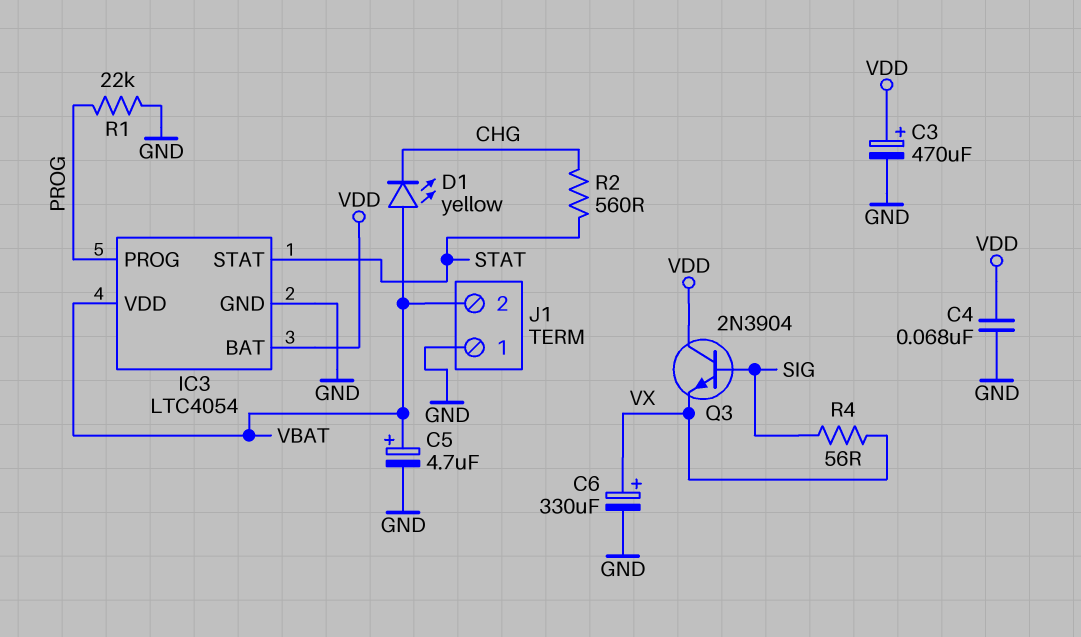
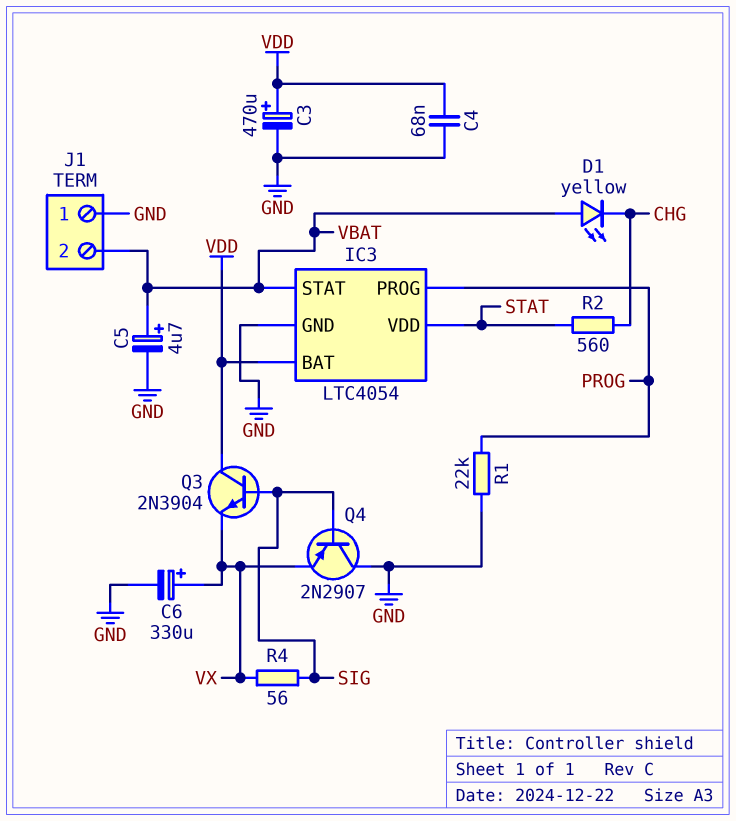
IC3 pin STAT: STAT -> VBAT
IC3 pin VDD: VBAT -> STAT
Q4: none -> PNP 2N2907 (B SIG, C GND, E VX)

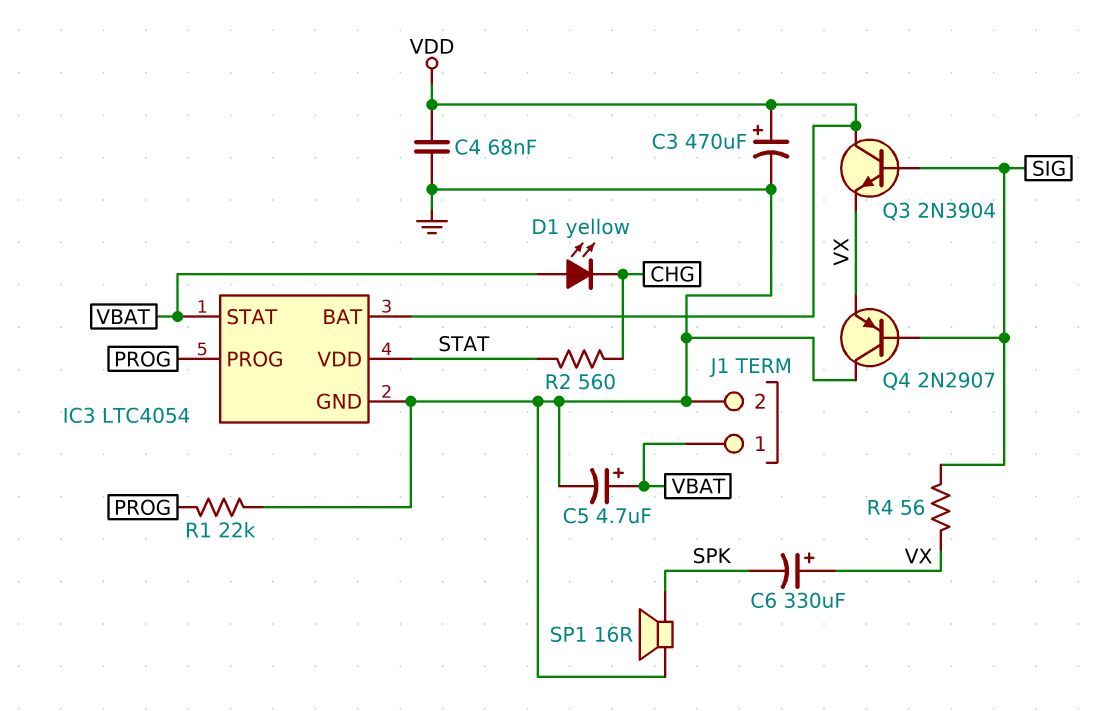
C6: 330uF (plus VX, minus GND) -> 330uF (plus VX, minus SPK)
J1 pin 1: GND -> VBAT
J1 pin 2: VBAT -> GND
SP1: none -> speaker 16R (GND, SPK)

